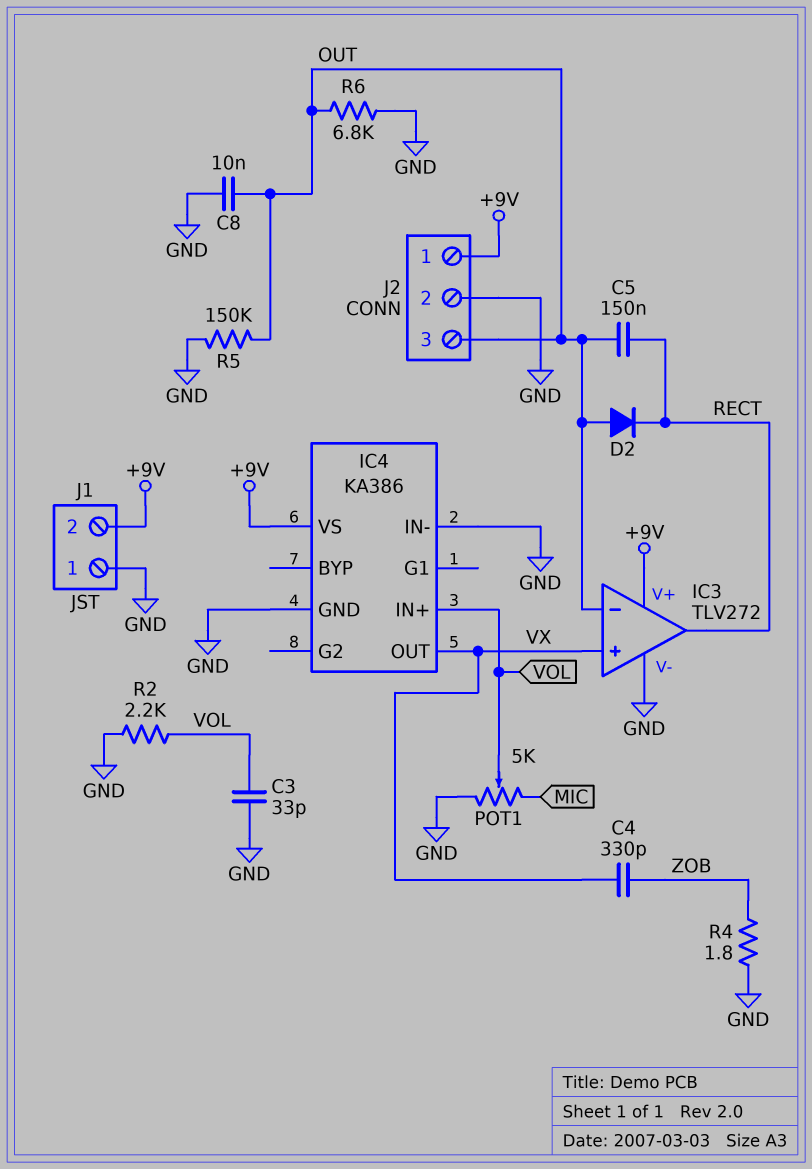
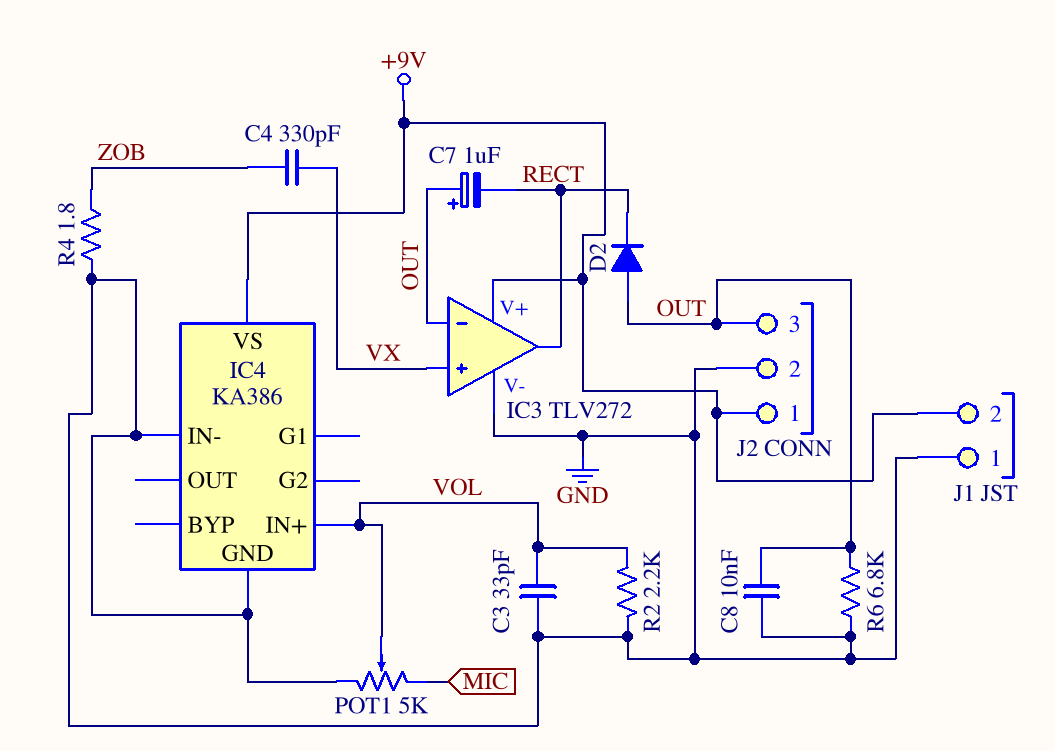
C5: 150nF (OUT, RECT) -> none
C7: none -> 1uF (plus OUT, minus RECT)
IC4 pin OUT: VX -> none
R5: 150k (GND, OUT) -> none

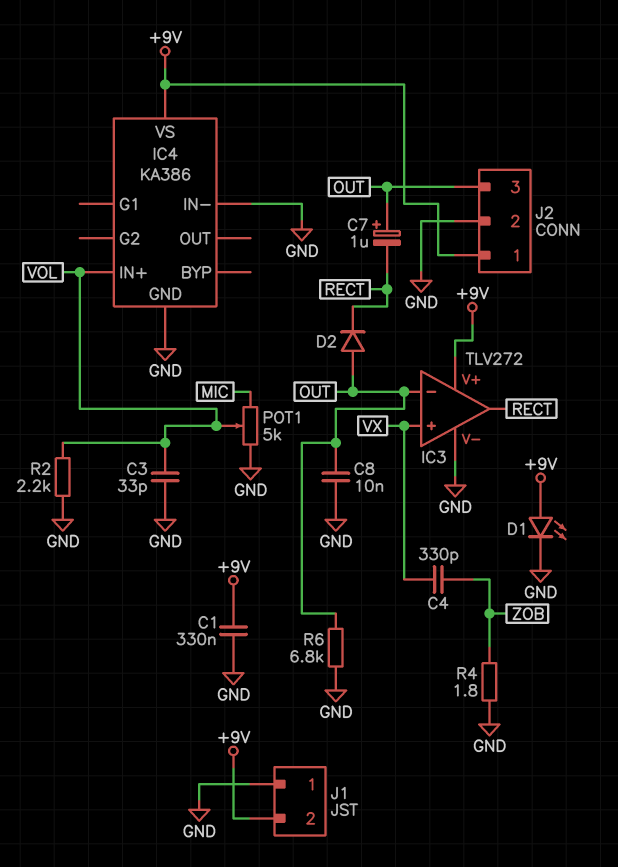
C1: none -> 330nF (+9V, GND)
D1: none -> LED (A +9V, K GND)

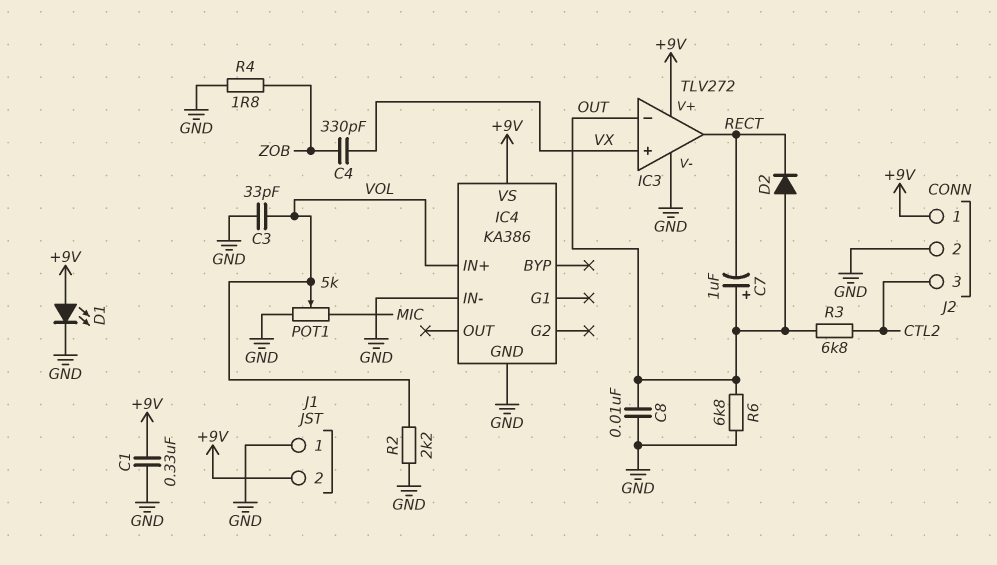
J2 pin 3: OUT -> CTL2
R3: none -> 6.8k (CTL2, OUT)

